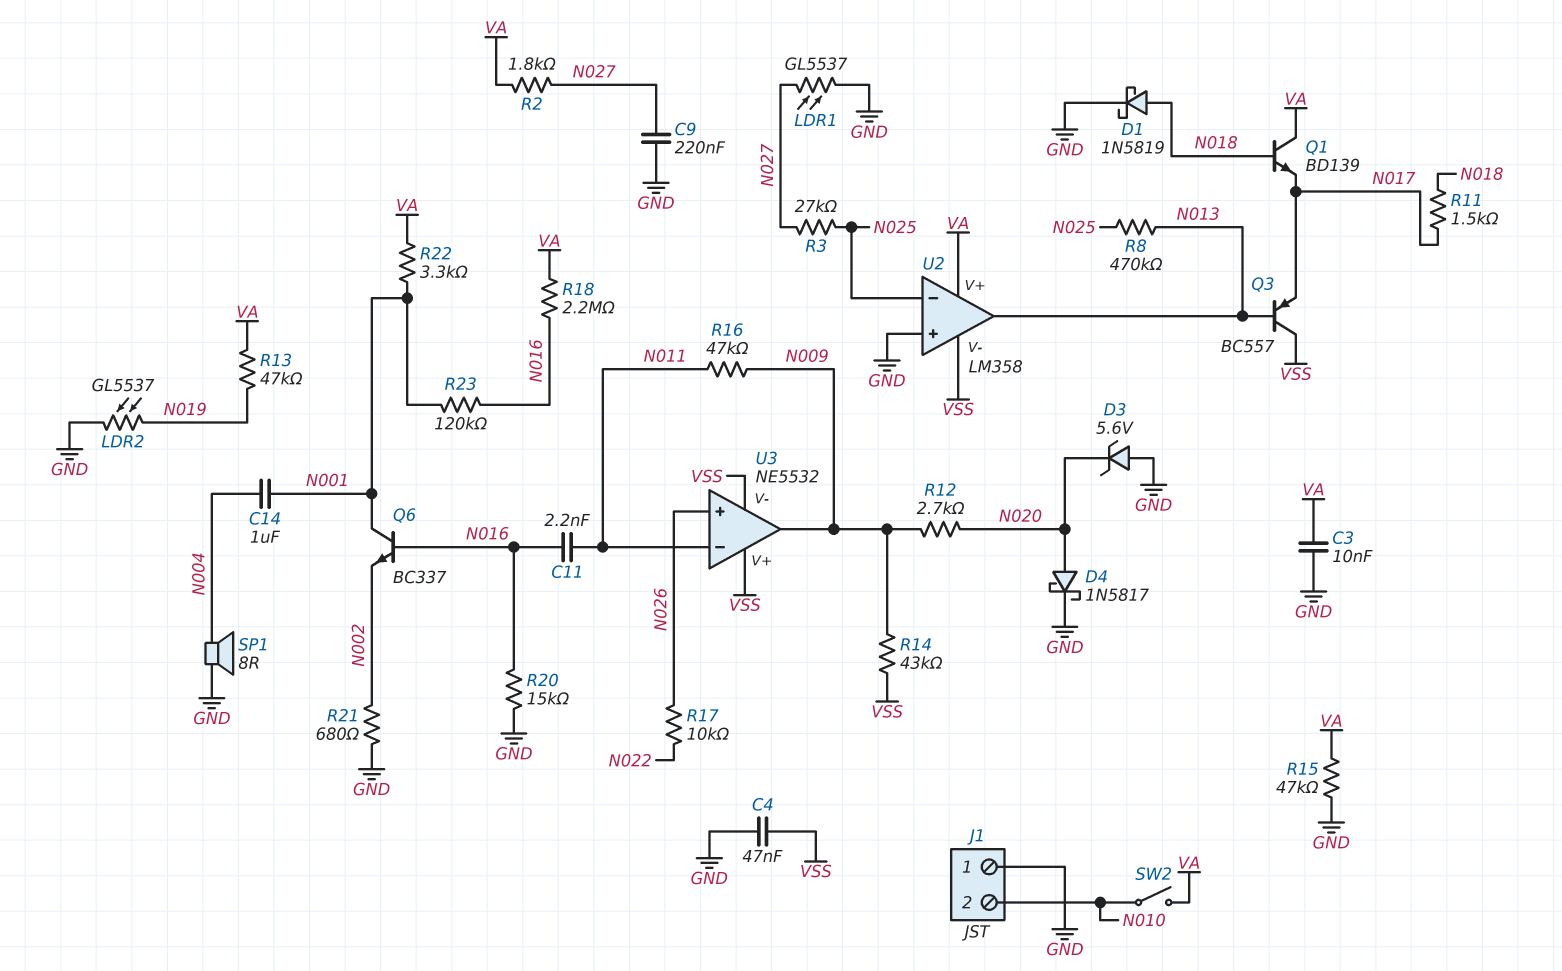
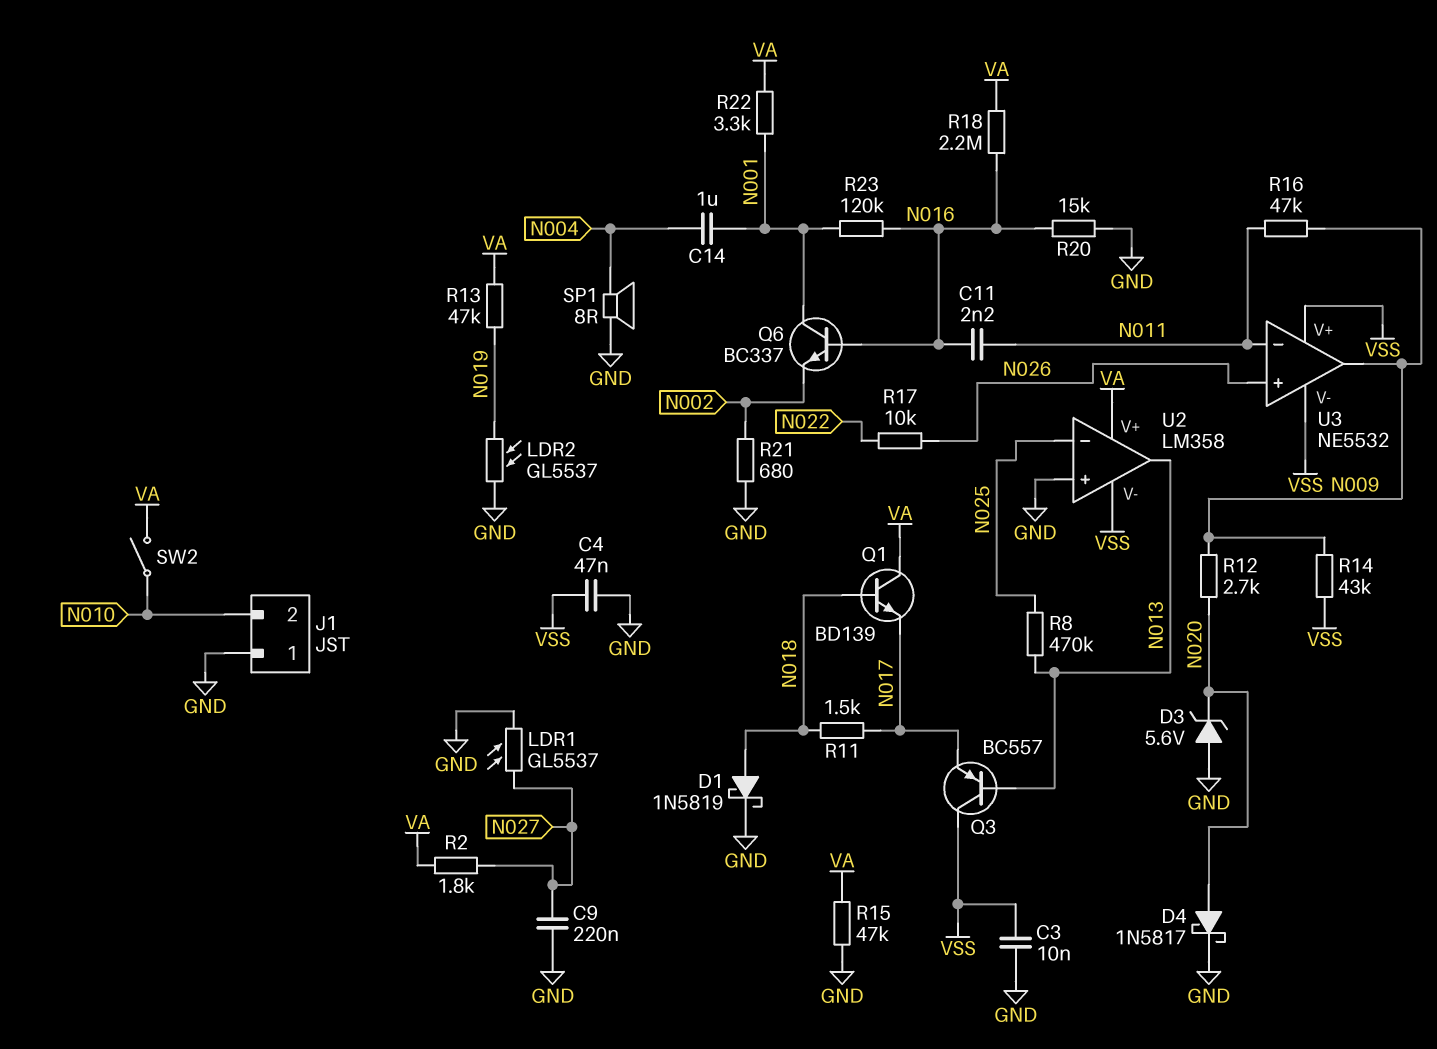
C3: 10nF (GND, VA) -> 10nF (GND, VSS)
R3: 27k (N025, N027) -> none

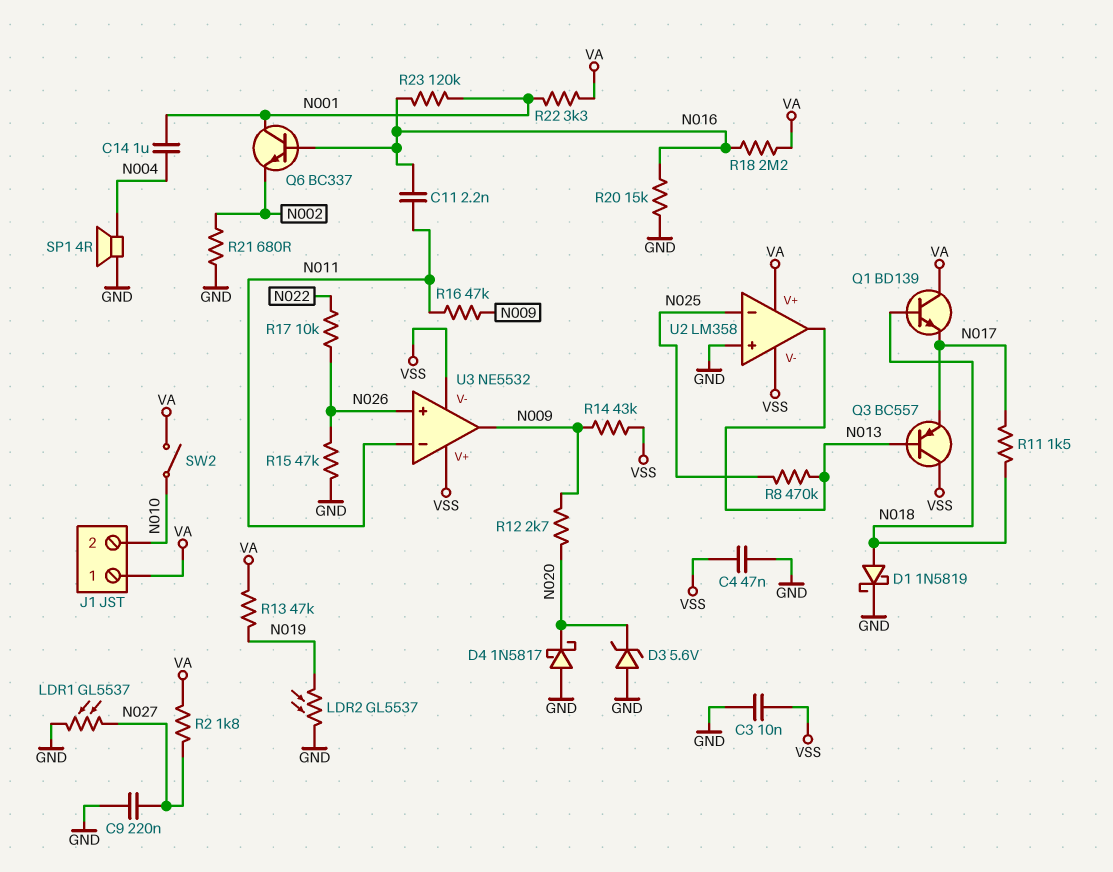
D4: schottky 1N5817 (A N020, K GND) -> schottky 1N5817 (A GND, K N020)
J1 pin 1: GND -> VA
R15: 47k (GND, VA) -> 47k (GND, N026)
SP1: speaker 8R (GND, N004) -> speaker 4R (GND, N004)

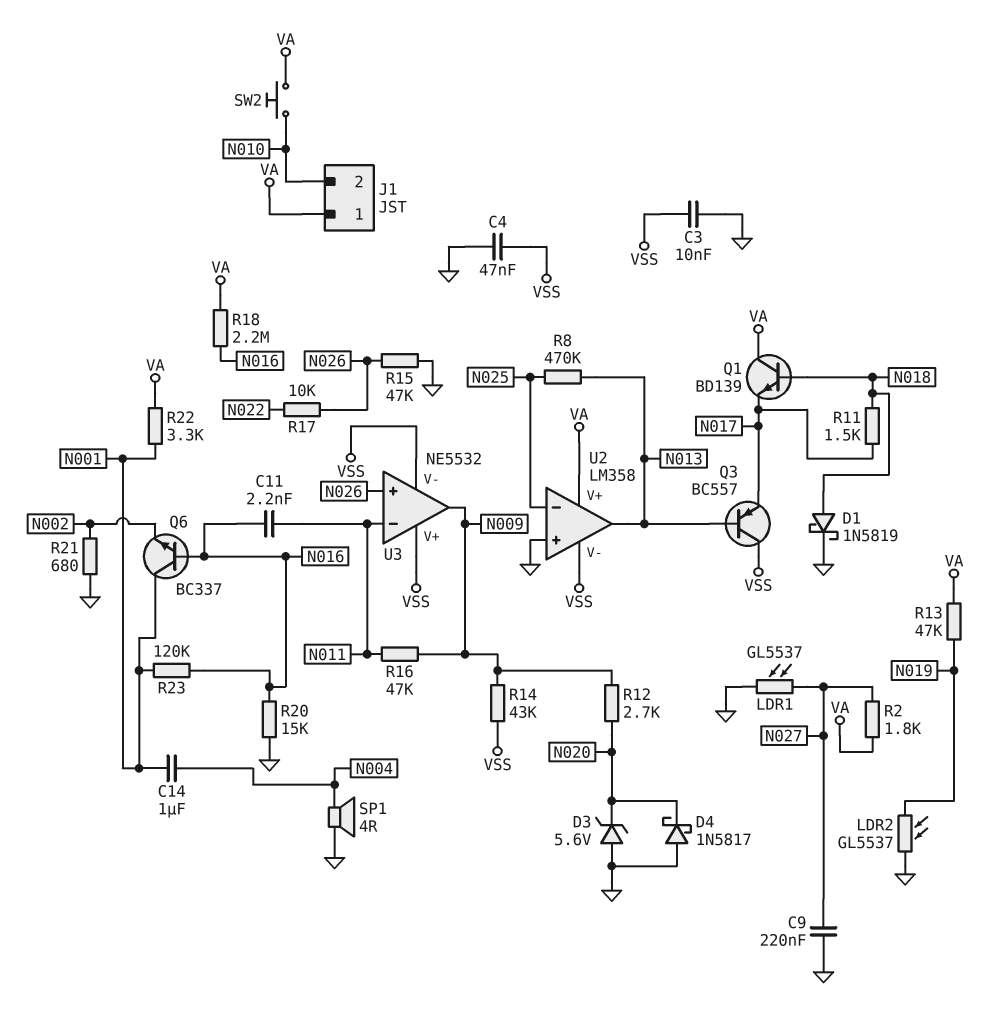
SW2: switch (N010, VA) -> button (N010, VA)

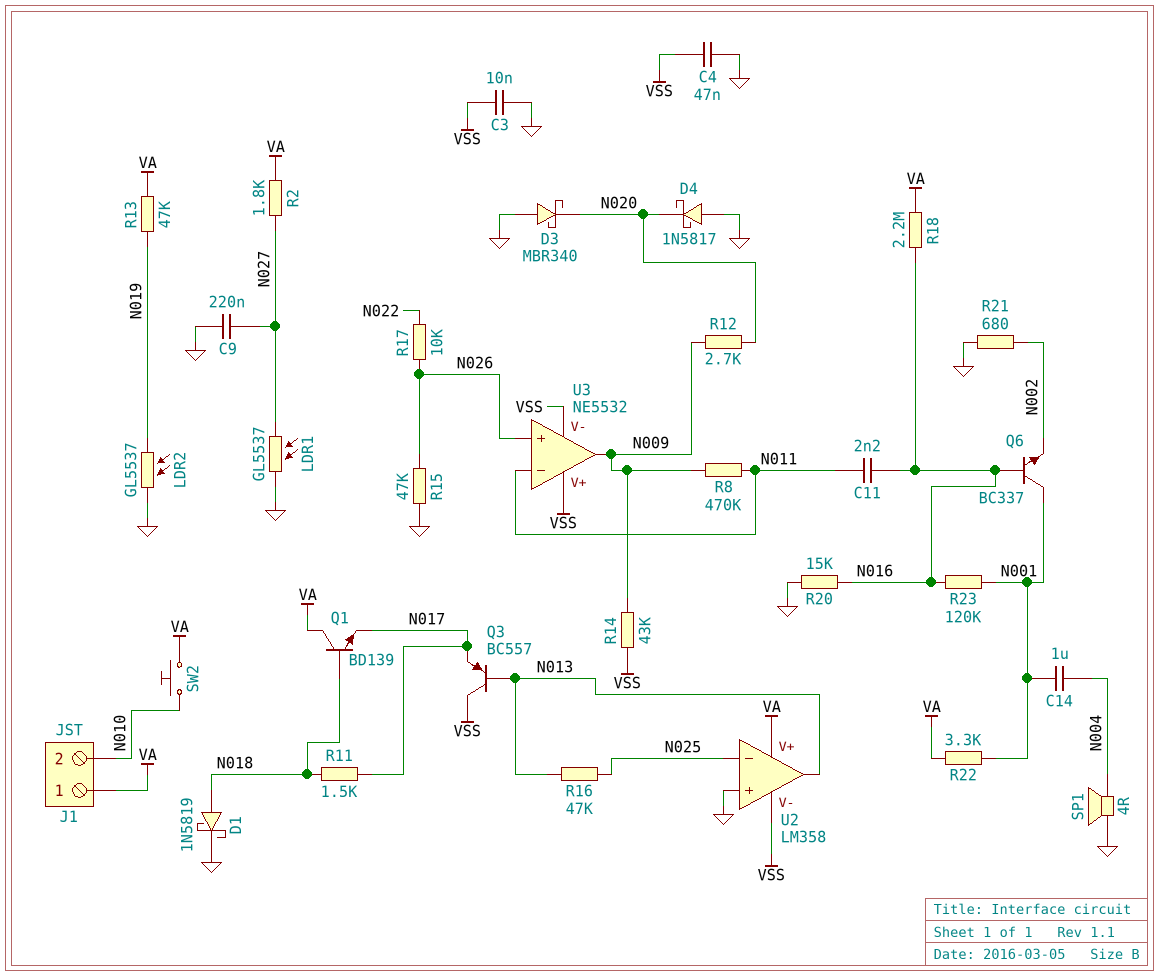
D3: zener 5.6V (A GND, K N020) -> schottky MBR340 (A GND, K N020)
R8: 470k (N013, N025) -> 470k (N009, N011)
R16: 47k (N009, N011) -> 47k (N013, N025)

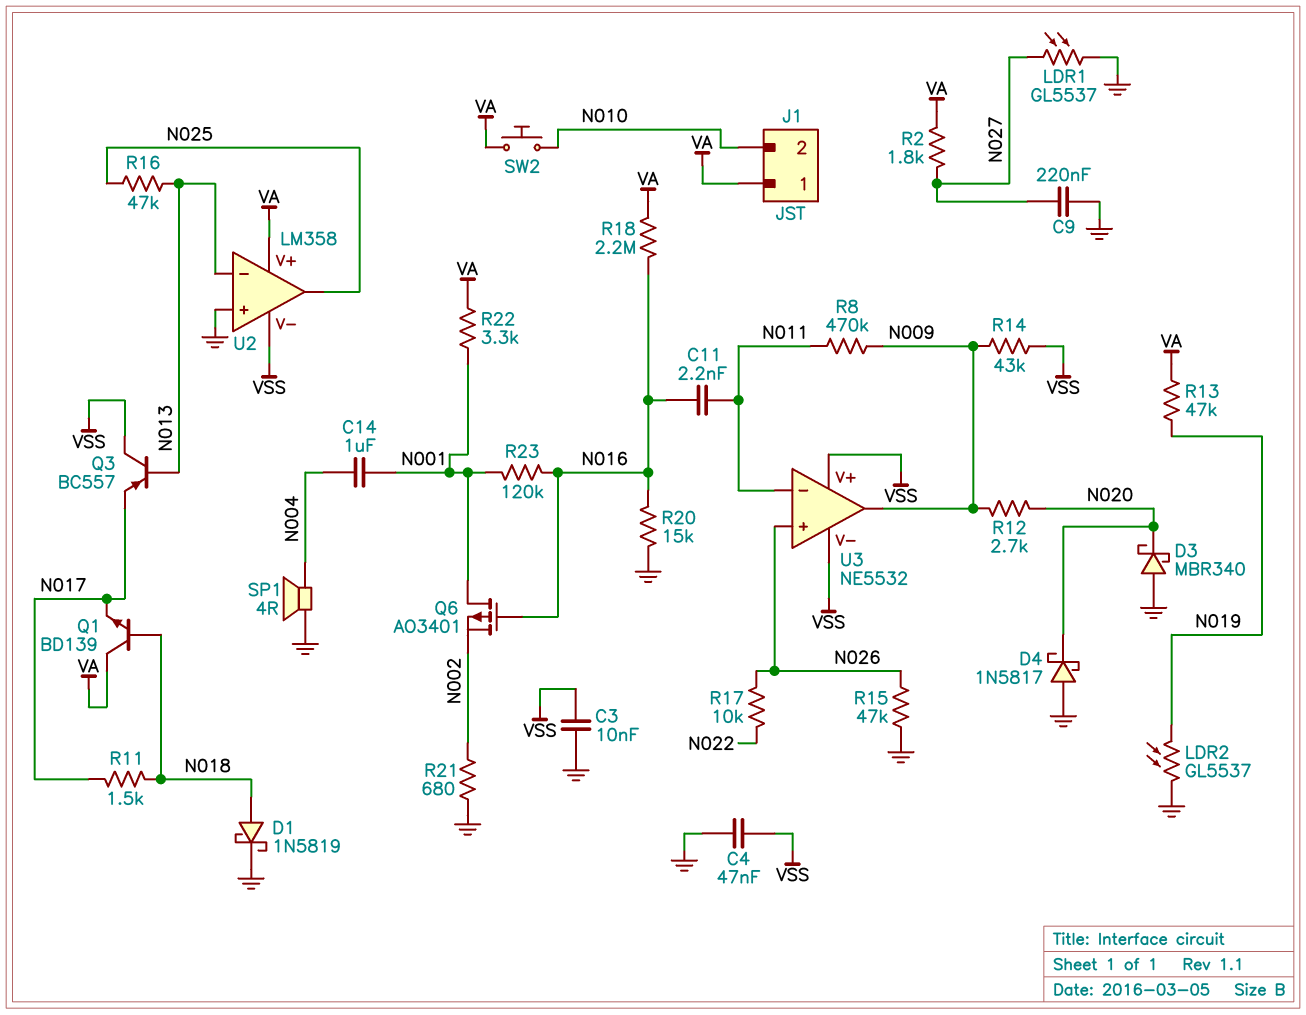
Q6: NPN BC337 (B N016, C N001, E N002) -> PMOS AO3401 (G N016, D N001, S N002)
U2 pin in-: N025 -> N013
U2 pin out: N013 -> N025

